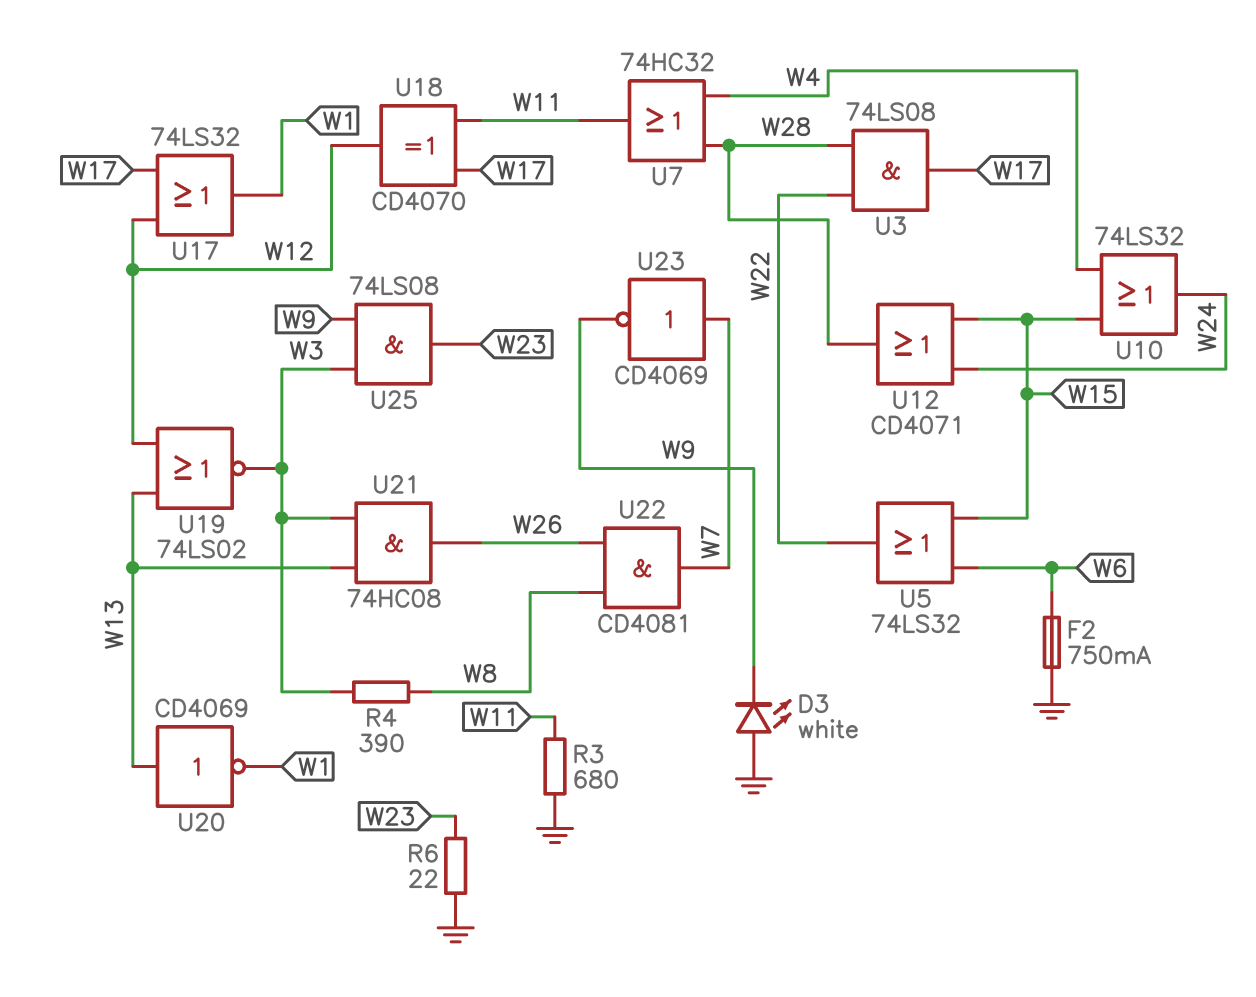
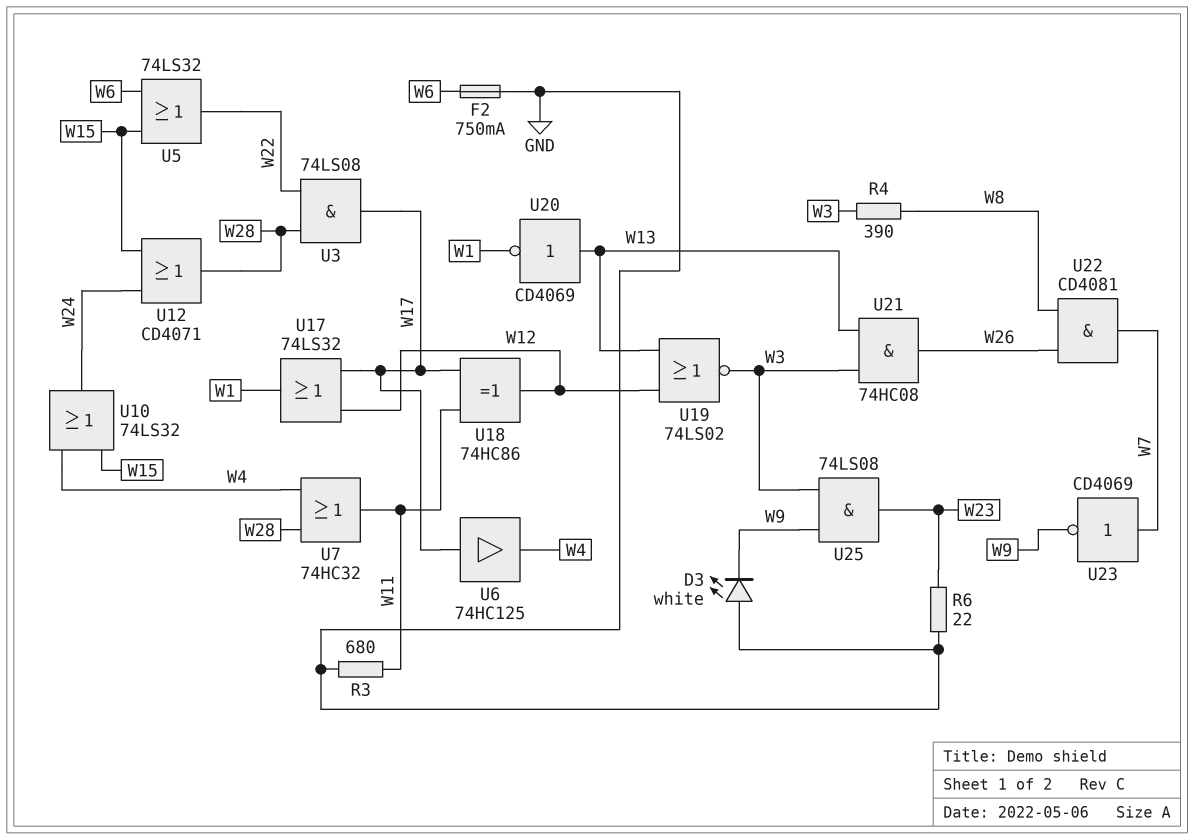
U6: none -> buffer 74HC125 (in W17, out W4)
U18: XOR CD4070 (in W11, in W17, out W12) -> XOR 74HC86 (in W11, in W17, out W12)

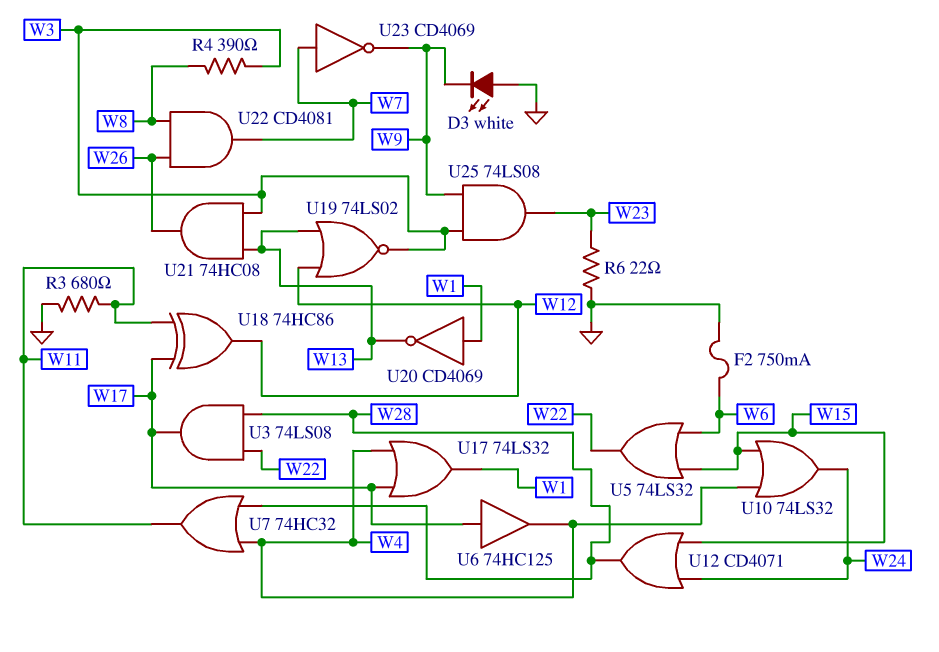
U17: OR 74LS32 (in W12, in W17, out W1) -> OR 74LS32 (in W4, in W17, out W1)
U20: NOT CD4069 (in W13, out W1) -> NOT CD4069 (in W1, out W13)

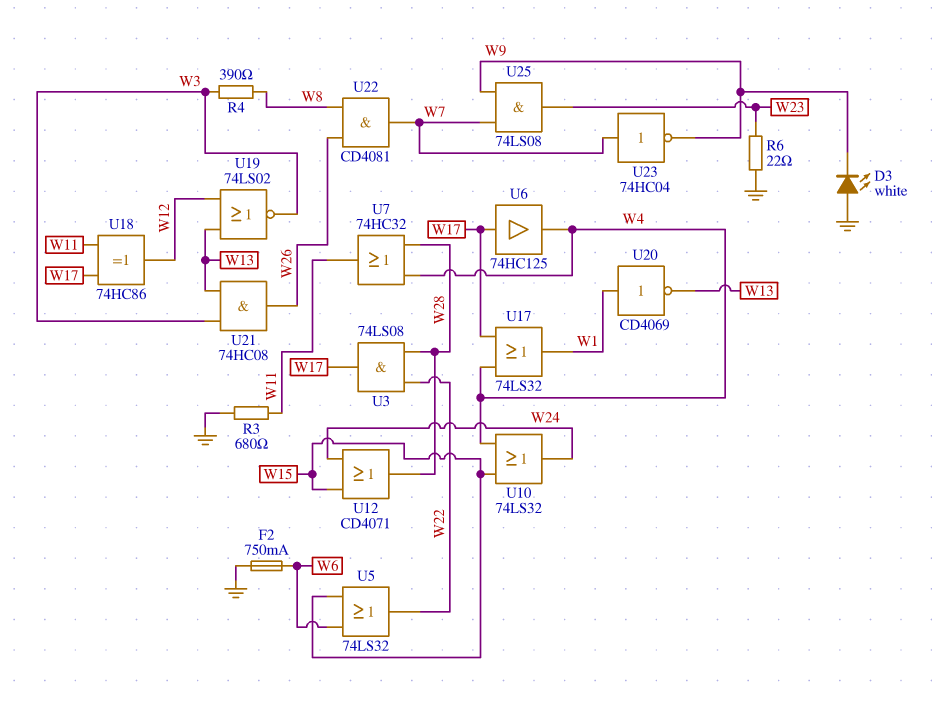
U23: NOT CD4069 (in W7, out W9) -> NOT 74HC04 (in W7, out W9)
U25: AND 74LS08 (in W3, in W9, out W23) -> AND 74LS08 (in W7, in W9, out W23)

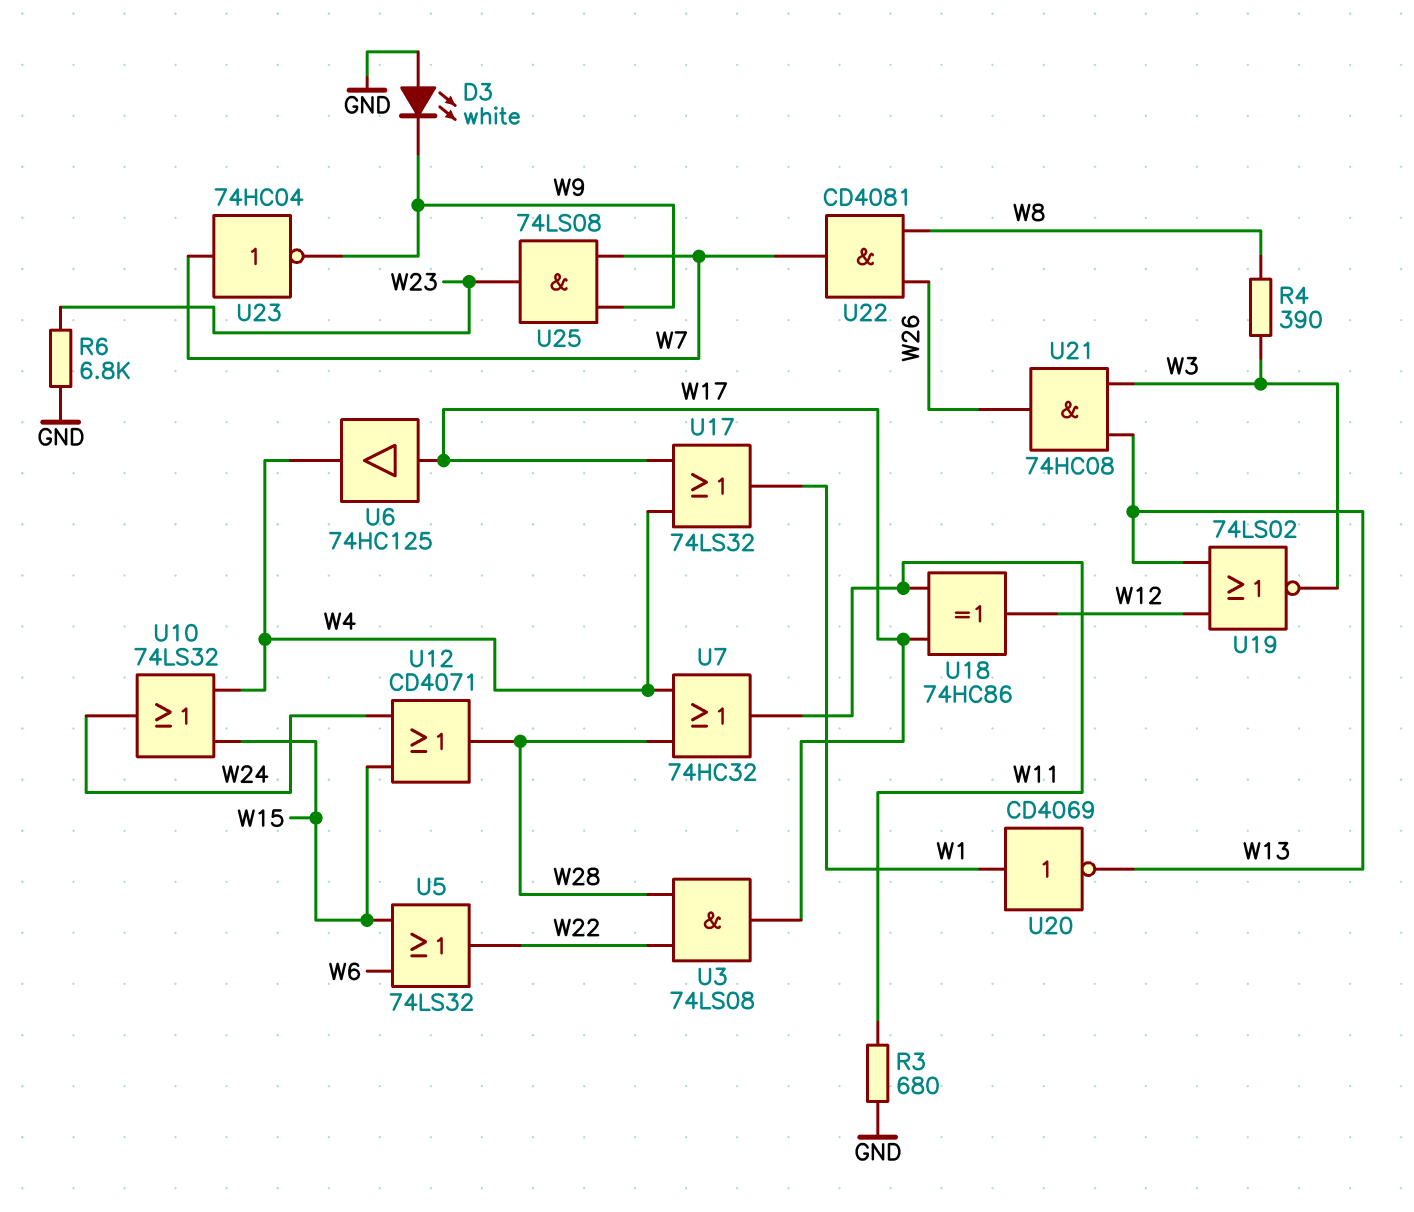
F2: 750mA (GND, W6) -> none
R6: 22 (GND, W23) -> 6.8k (GND, W23)

